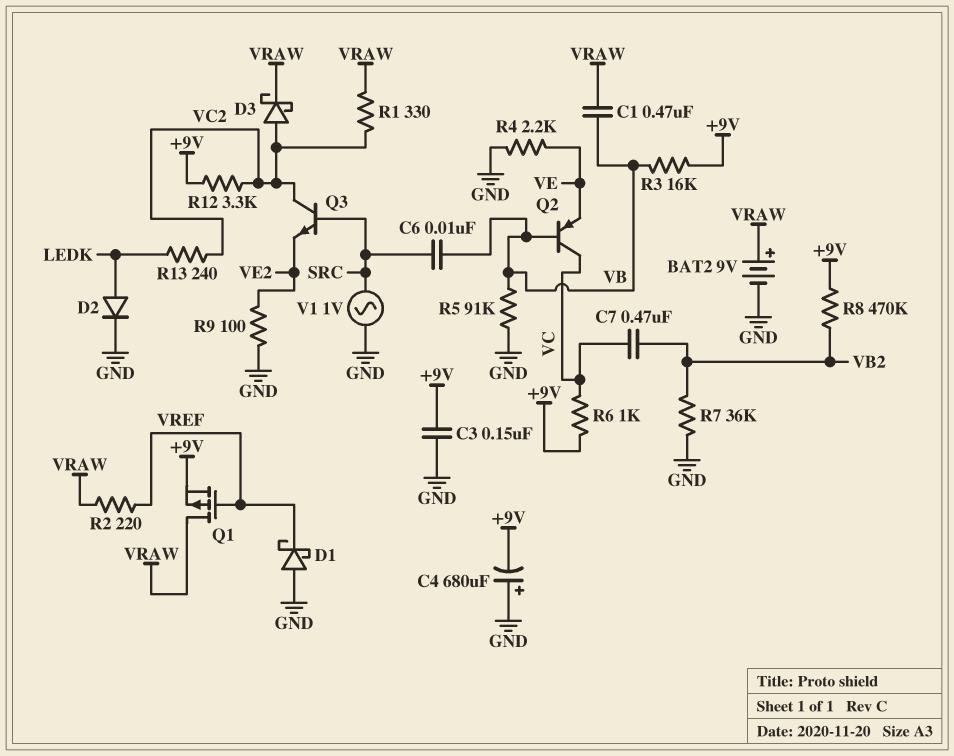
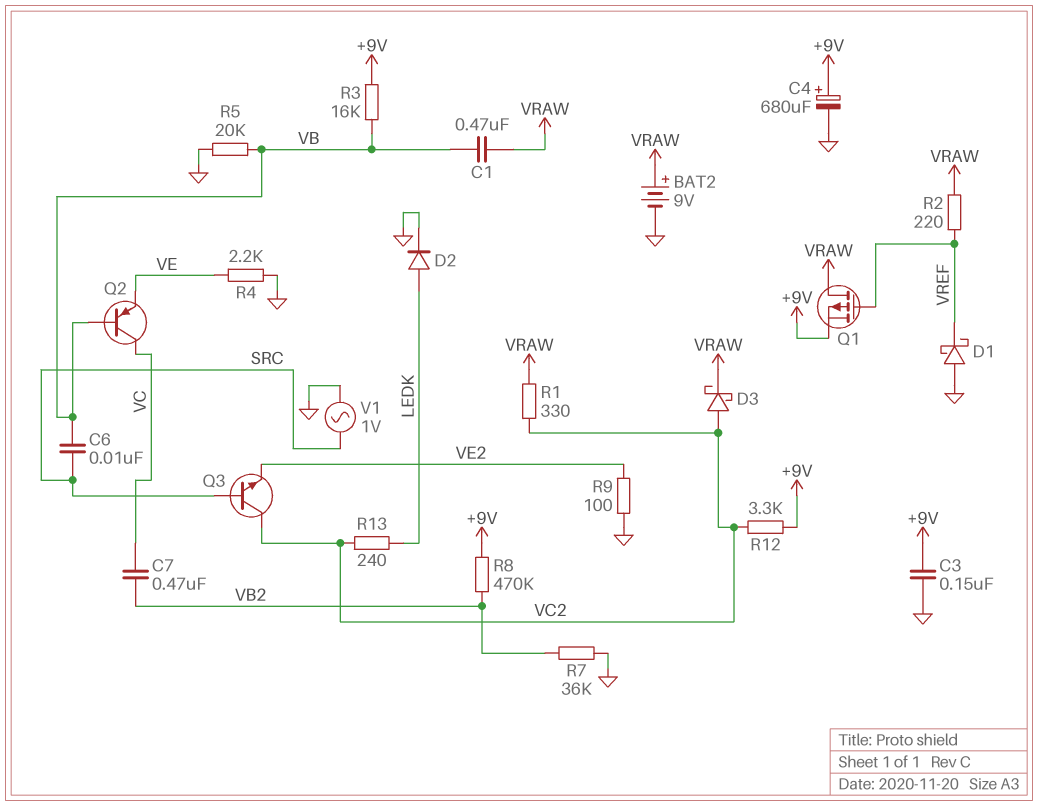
C4: 680uF (plus GND, minus +9V) -> 680uF (plus +9V, minus GND)
R5: 91k (GND, VB) -> 20k (GND, VB)
R6: 1k (+9V, VC) -> none

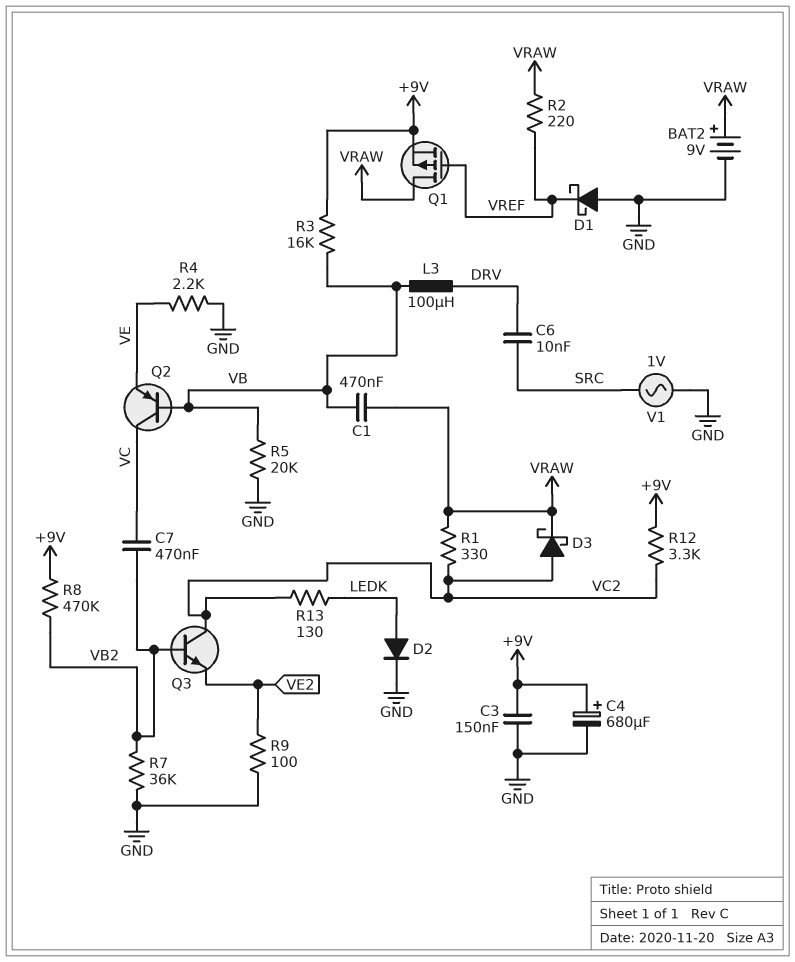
C6: 10nF (SRC, VB) -> 10nF (DRV, SRC)
L3: none -> 100uH (DRV, VB)
Q3: NPN (B SRC, C VC2, E VE2) -> NPN (B VB2, C VC2, E VE2)
R13: 240 (LEDK, VC2) -> 130 (LEDK, VC2)

